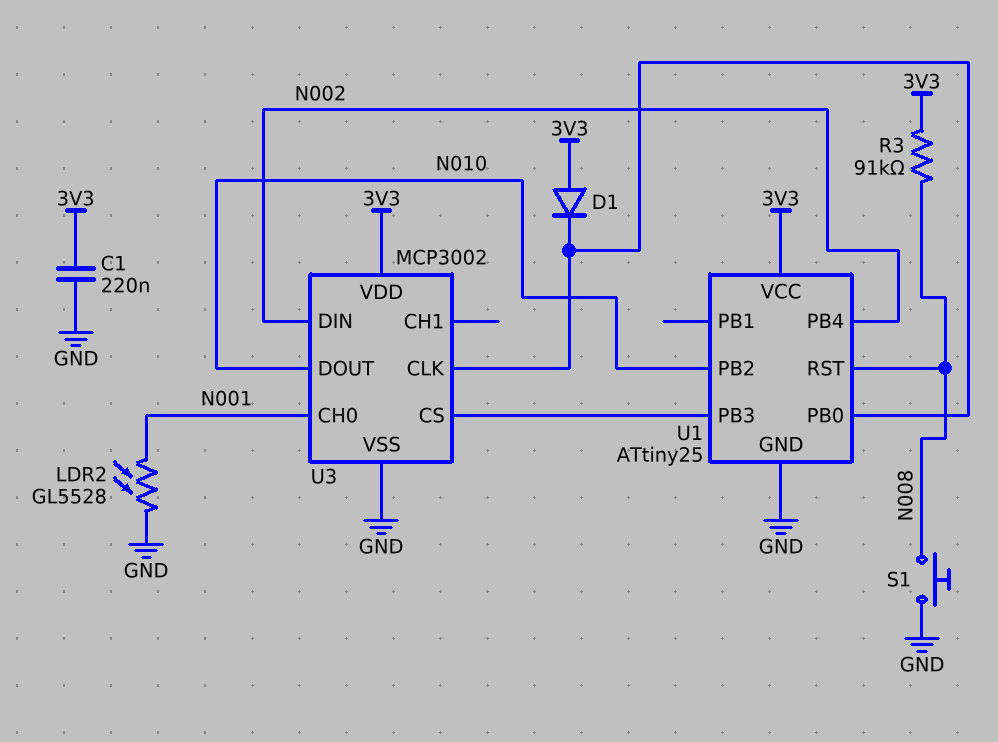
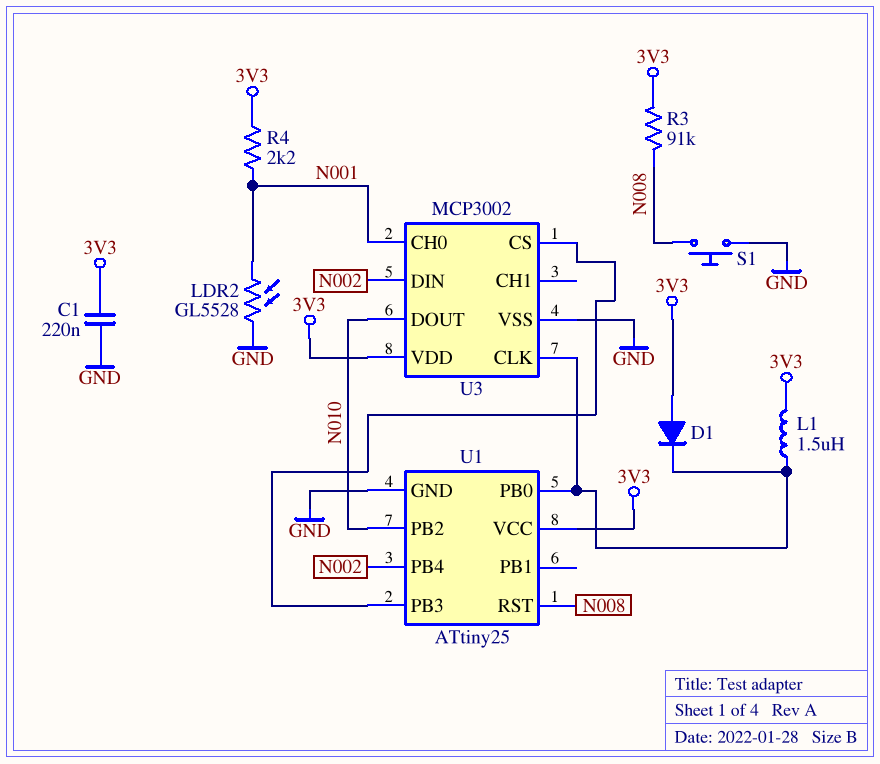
L1: none -> 1.5uH (3V3, U1/PB0)
R4: none -> 2.2k (3V3, N001)

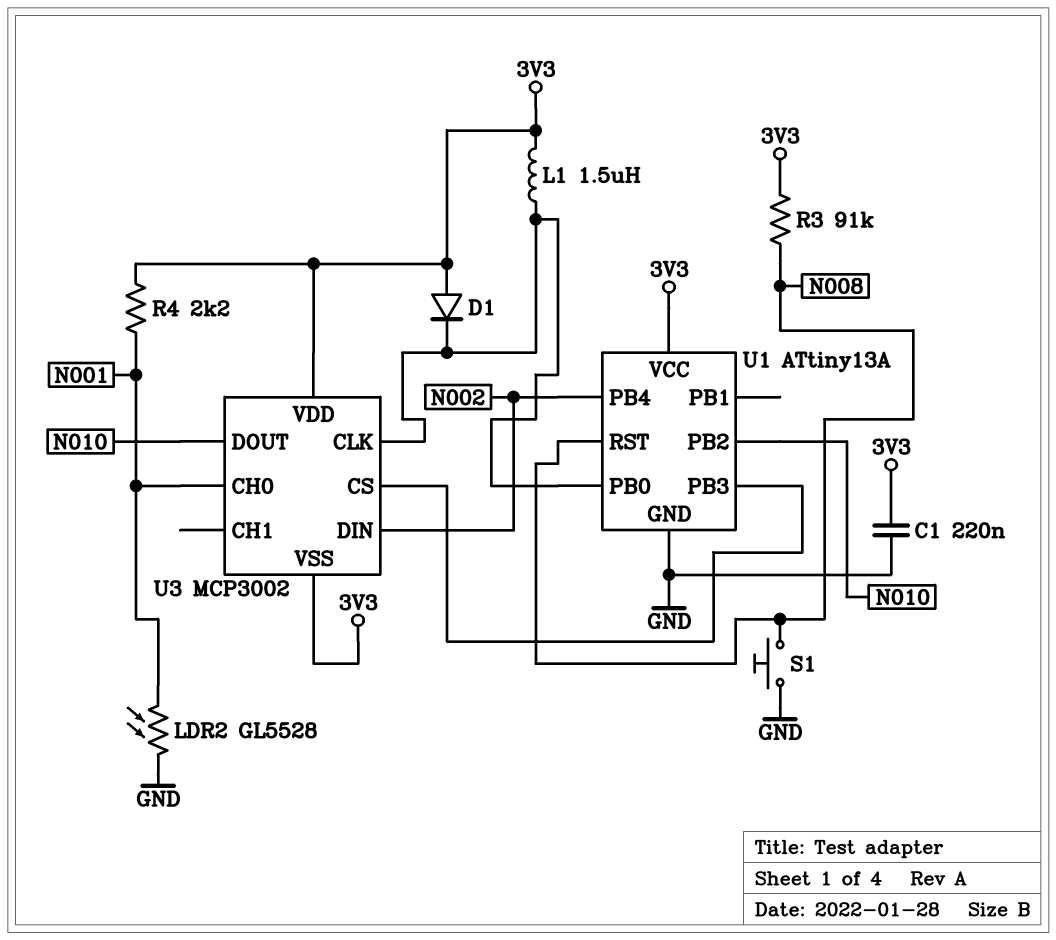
U1: ATtiny25 -> ATtiny13A
U3 pin VSS: GND -> 3V3

